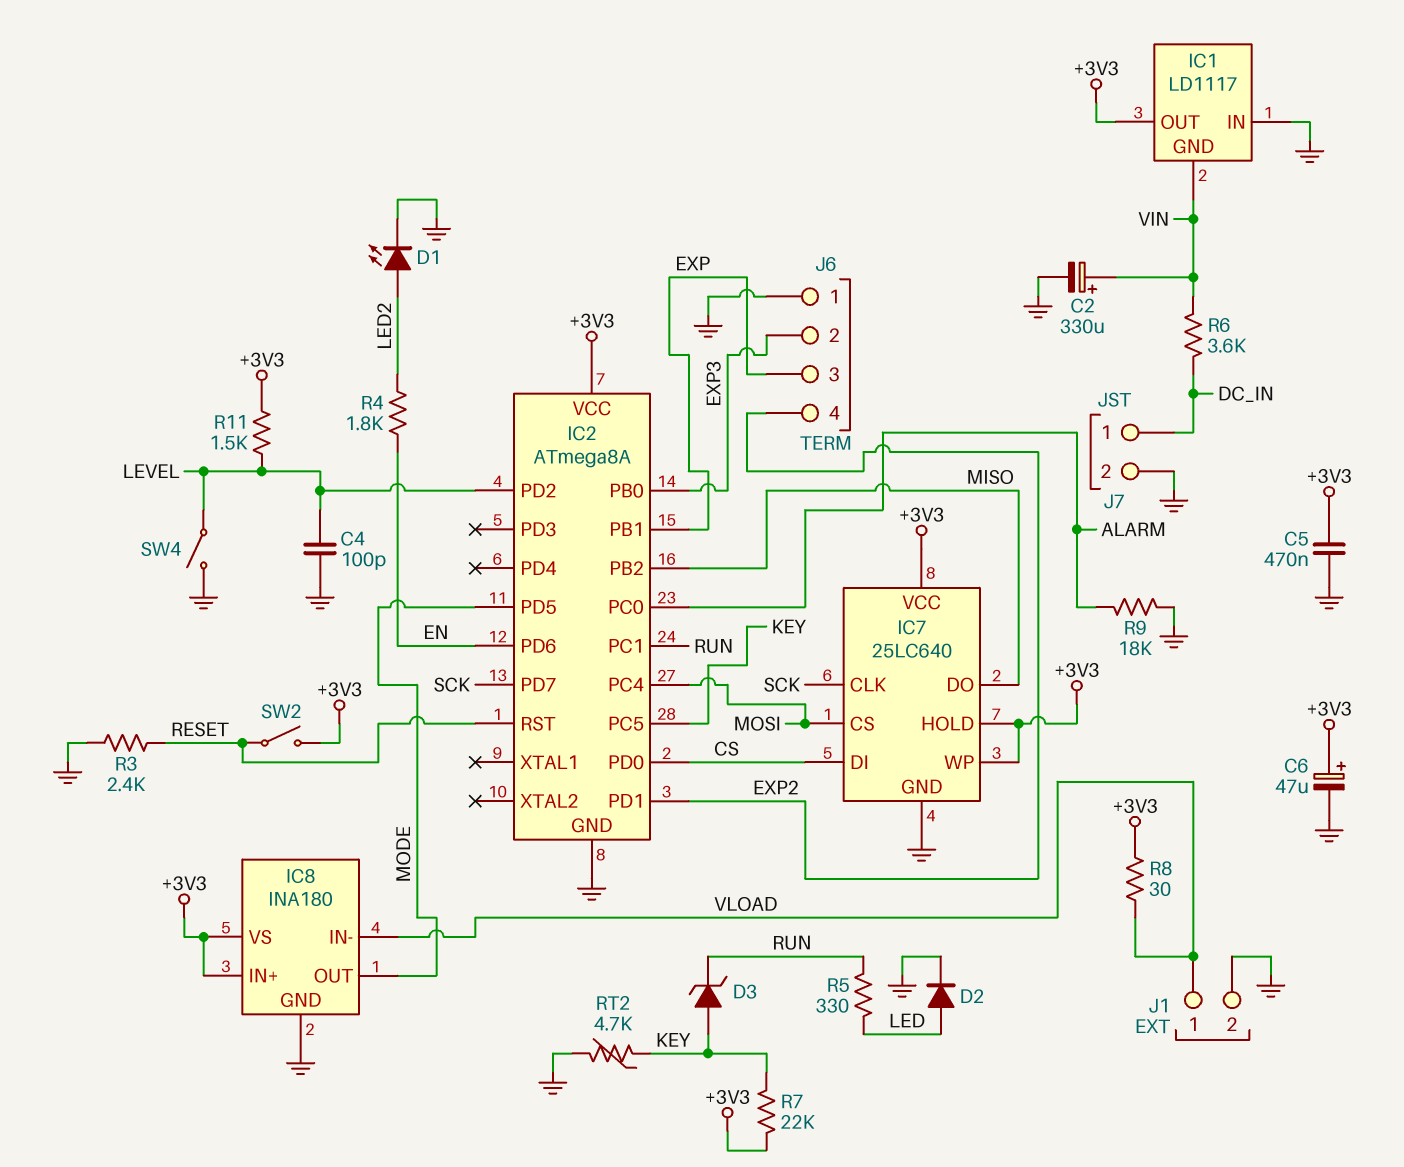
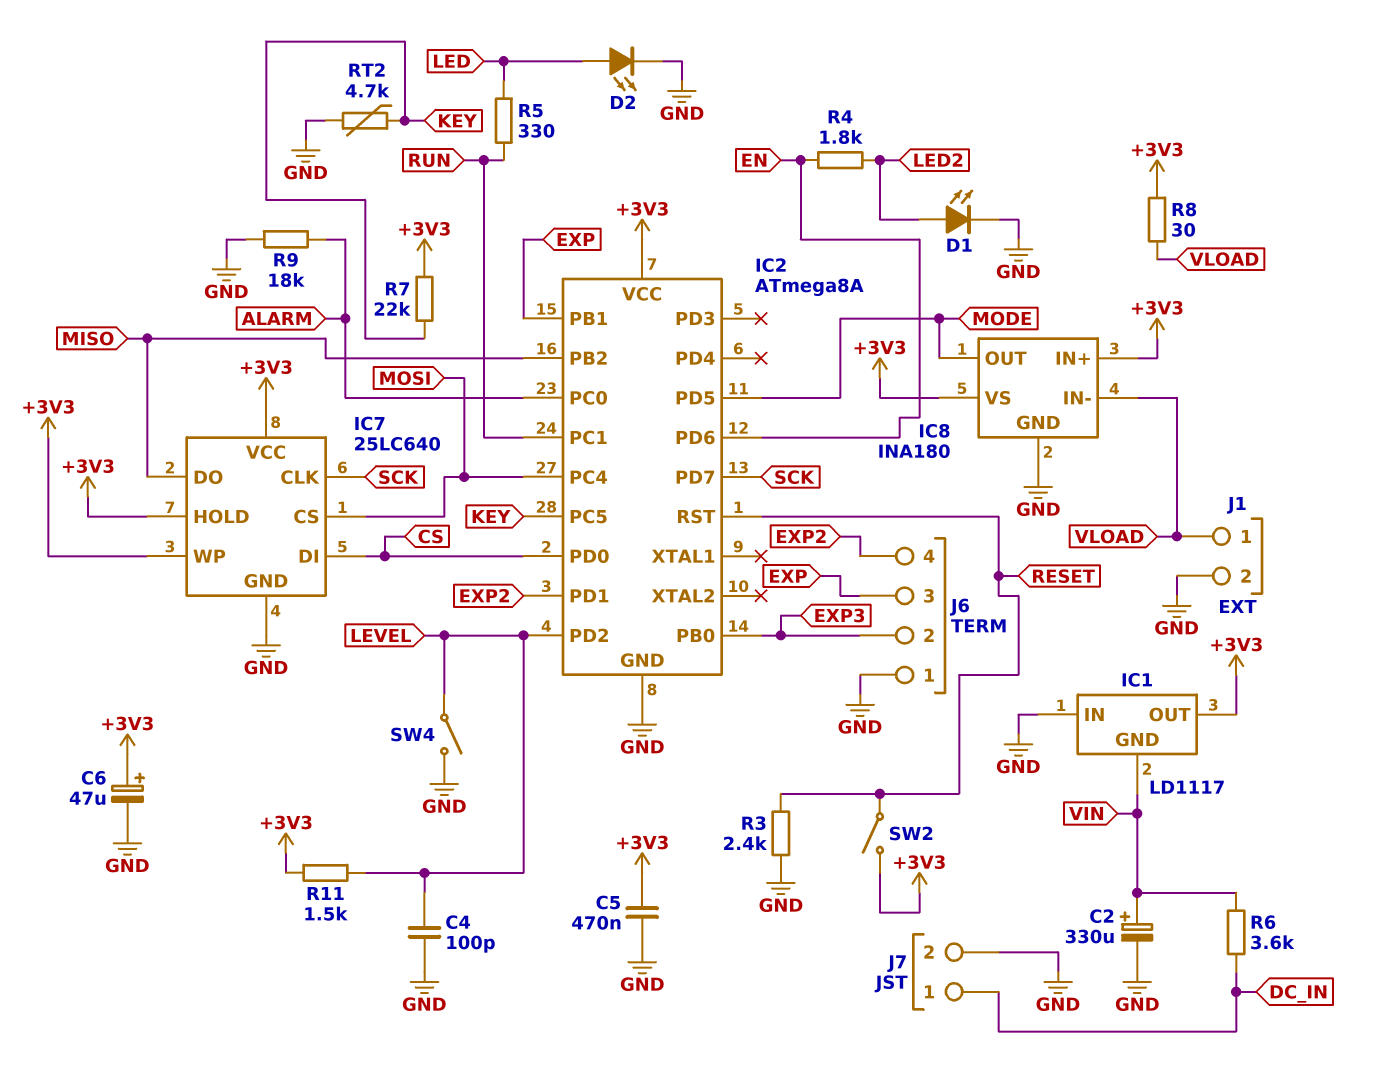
D2: diode (A LED, K GND) -> LED (A LED, K GND)
D3: zener (A KEY, K RUN) -> none

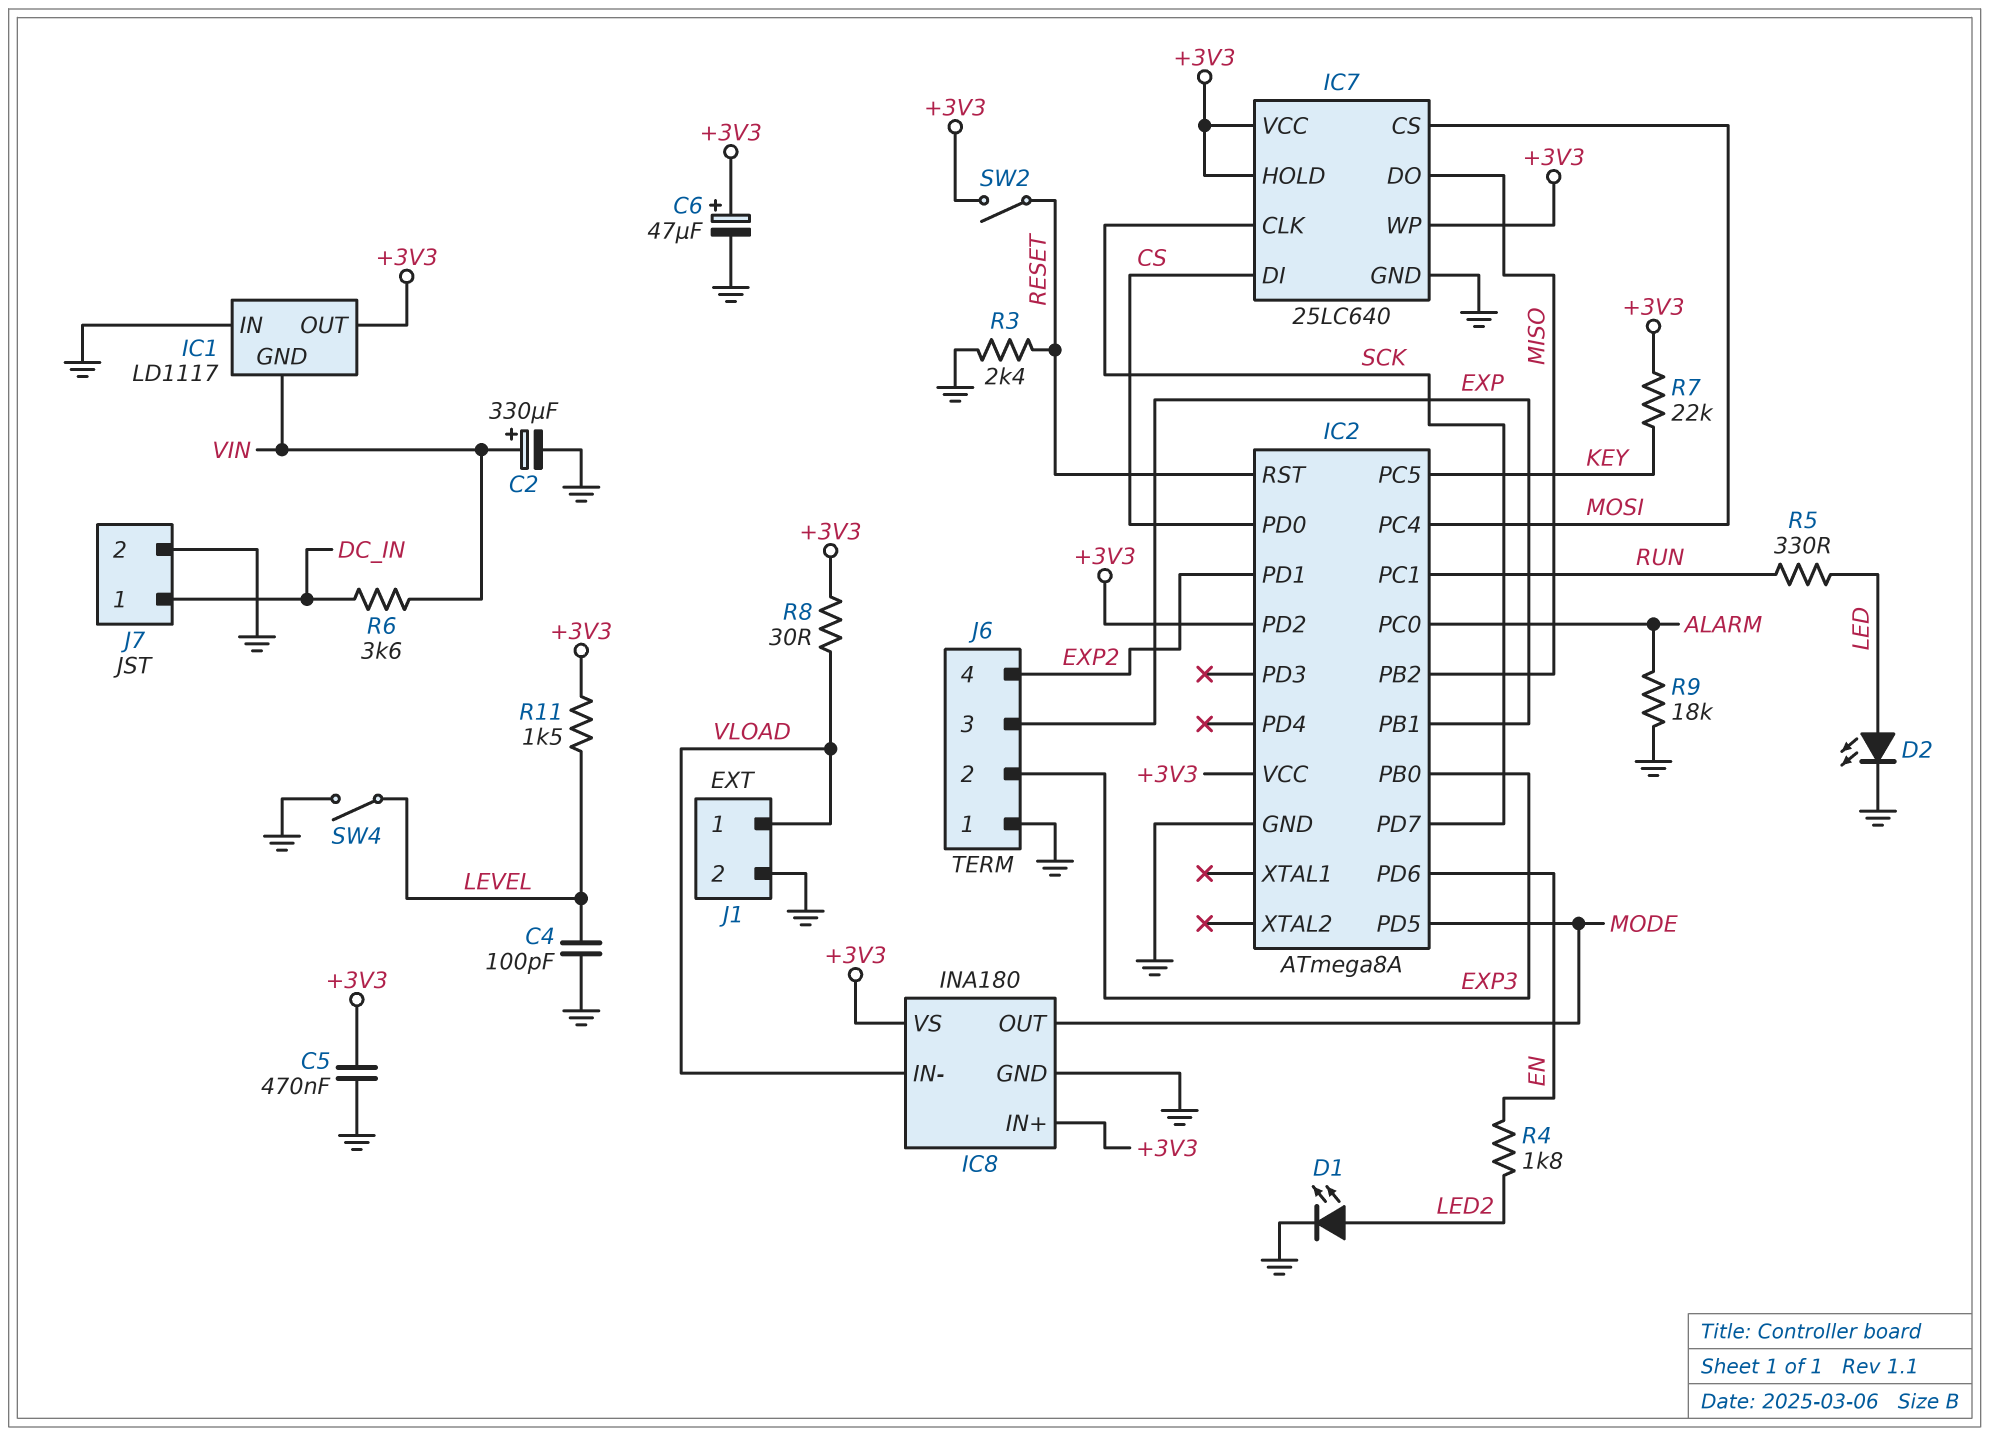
IC2 pin PD2: LEVEL -> +3V3
RT2: 4.7k (GND, KEY) -> none

